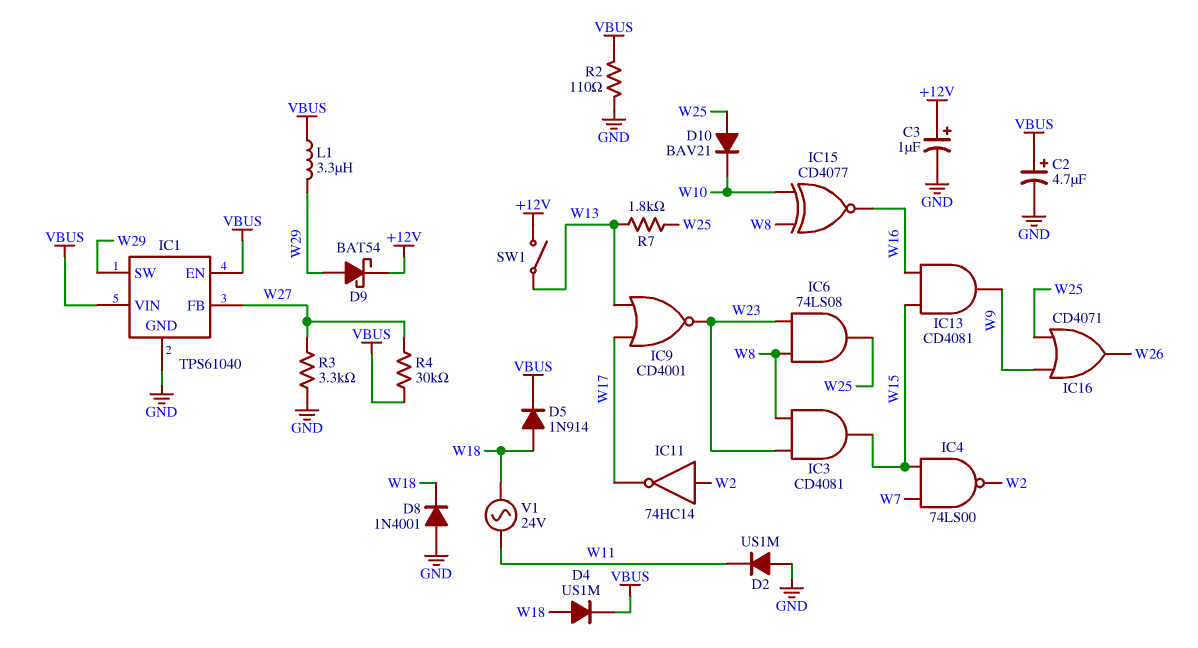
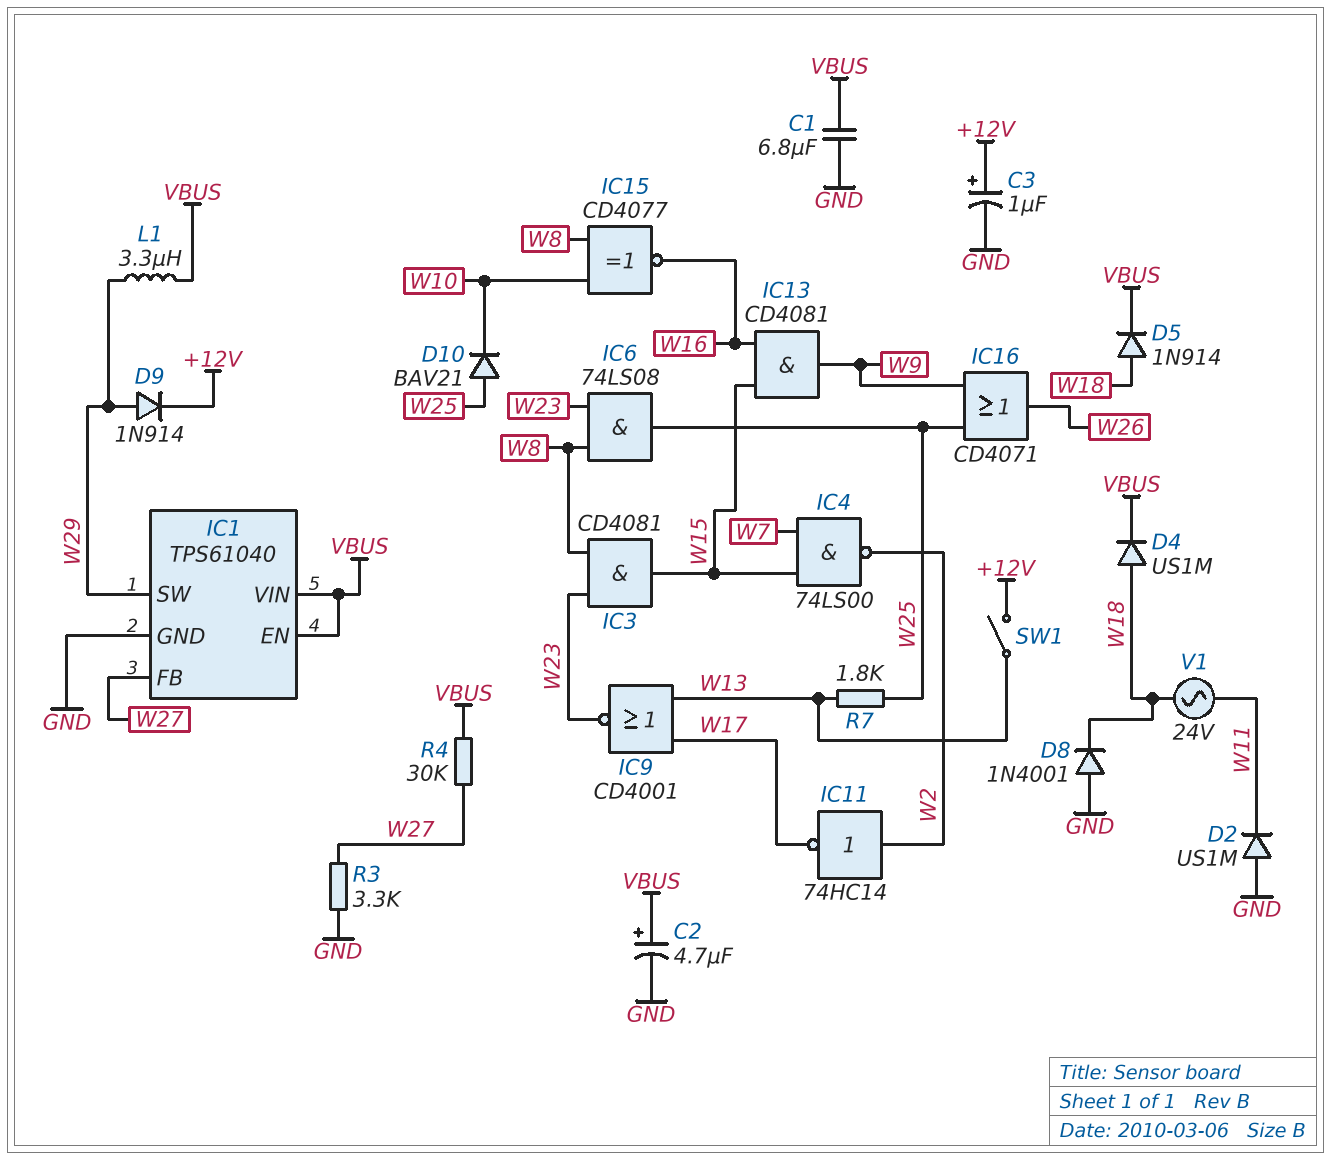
C1: none -> 6.8uF (GND, VBUS)
D9: schottky BAT54 (A W29, K +12V) -> diode 1N914 (A W29, K +12V)
R2: 110 (GND, VBUS) -> none

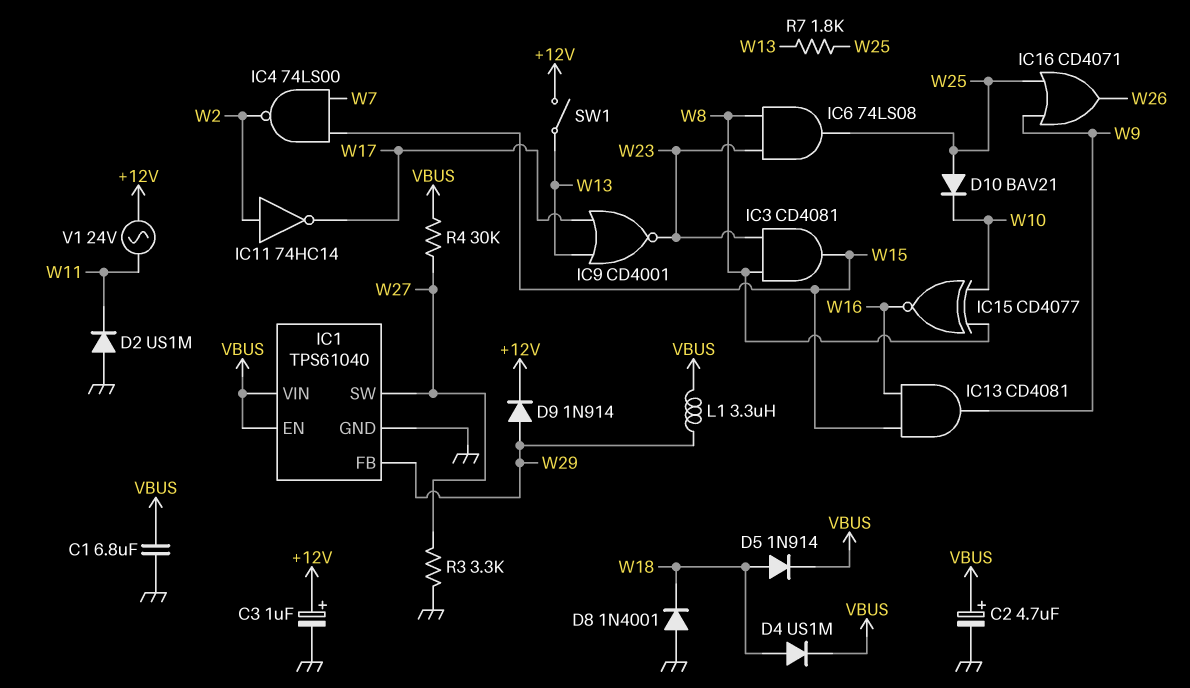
IC1 pin FB: W27 -> W29
IC1 pin SW: W29 -> W27
V1: AC 24V (W11, W18) -> AC 24V (+12V, W11)

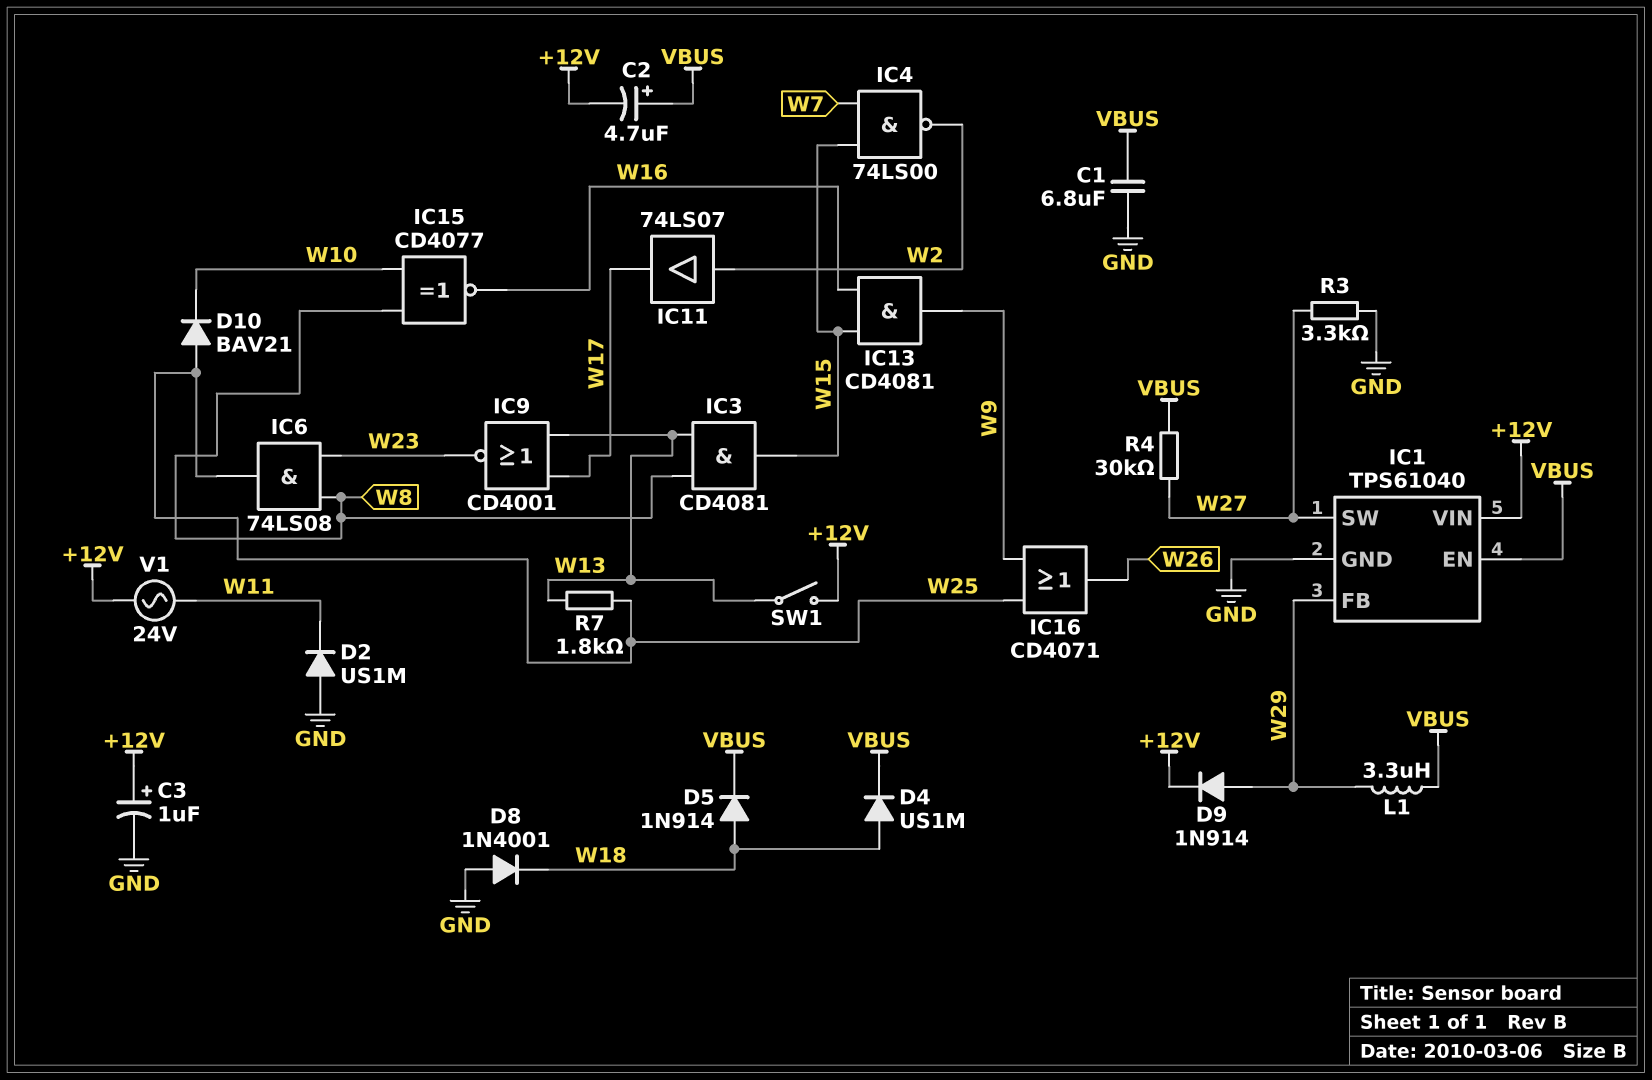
C2: 4.7uF (plus VBUS, minus GND) -> 4.7uF (plus VBUS, minus +12V)
IC1 pin VIN: VBUS -> +12V
IC3: AND CD4081 (in W8, in W23, out W15) -> AND CD4081 (in W8, in W13, out W15)
IC11: NOT 74HC14 (in W2, out W17) -> buffer 74LS07 (in W2, out W17)

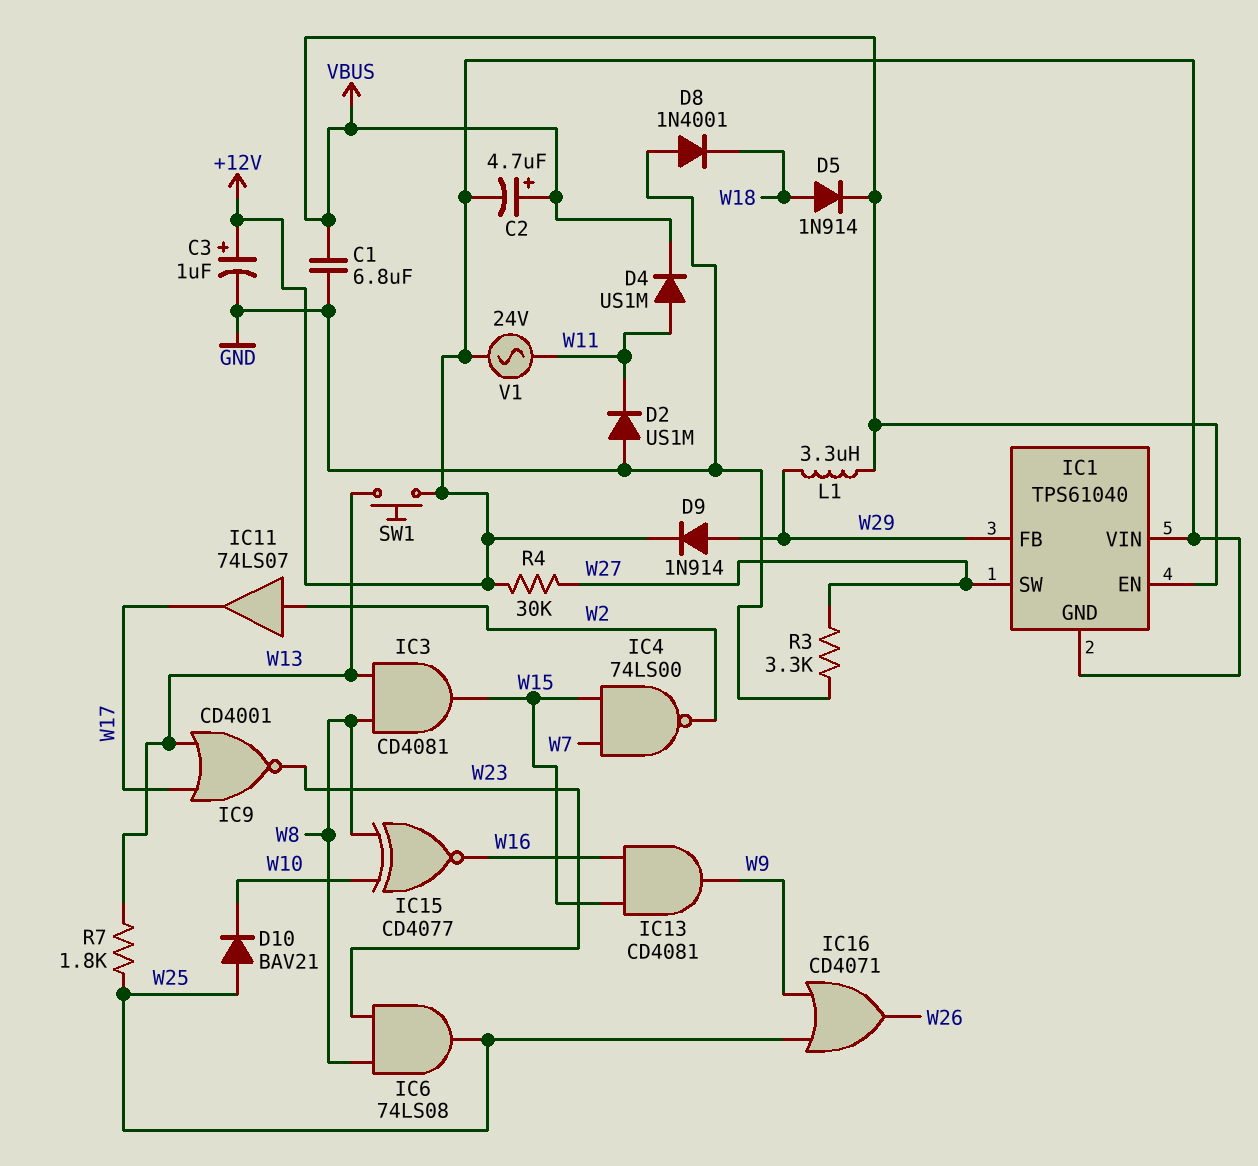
D4: diode US1M (A W18, K VBUS) -> diode US1M (A W11, K VBUS)
IC1 pin GND: GND -> +12V
R4: 30k (VBUS, W27) -> 30k (+12V, W27)
SW1: switch (+12V, W13) -> button (+12V, W13)

